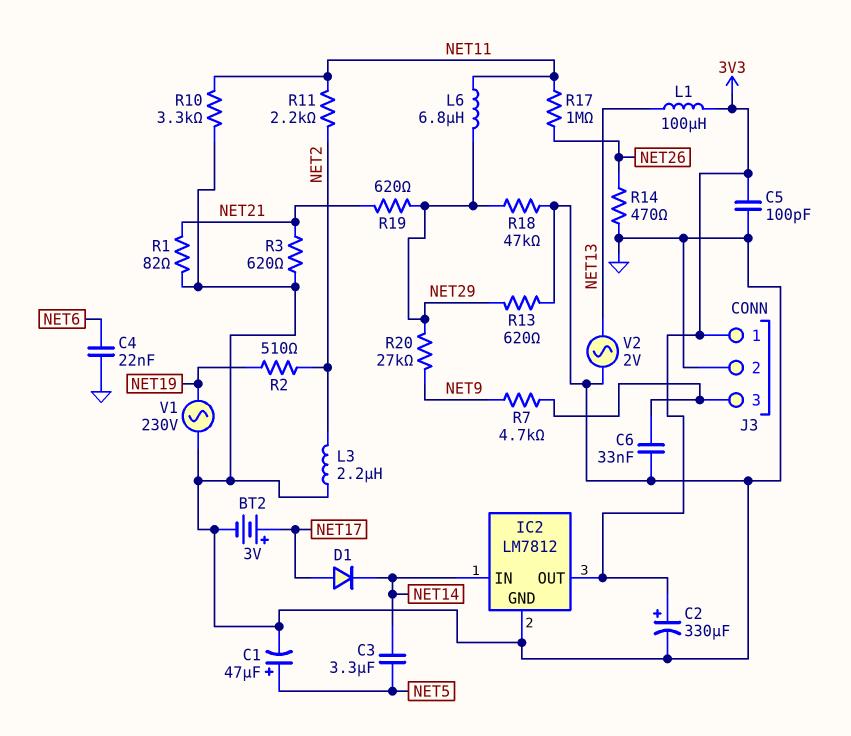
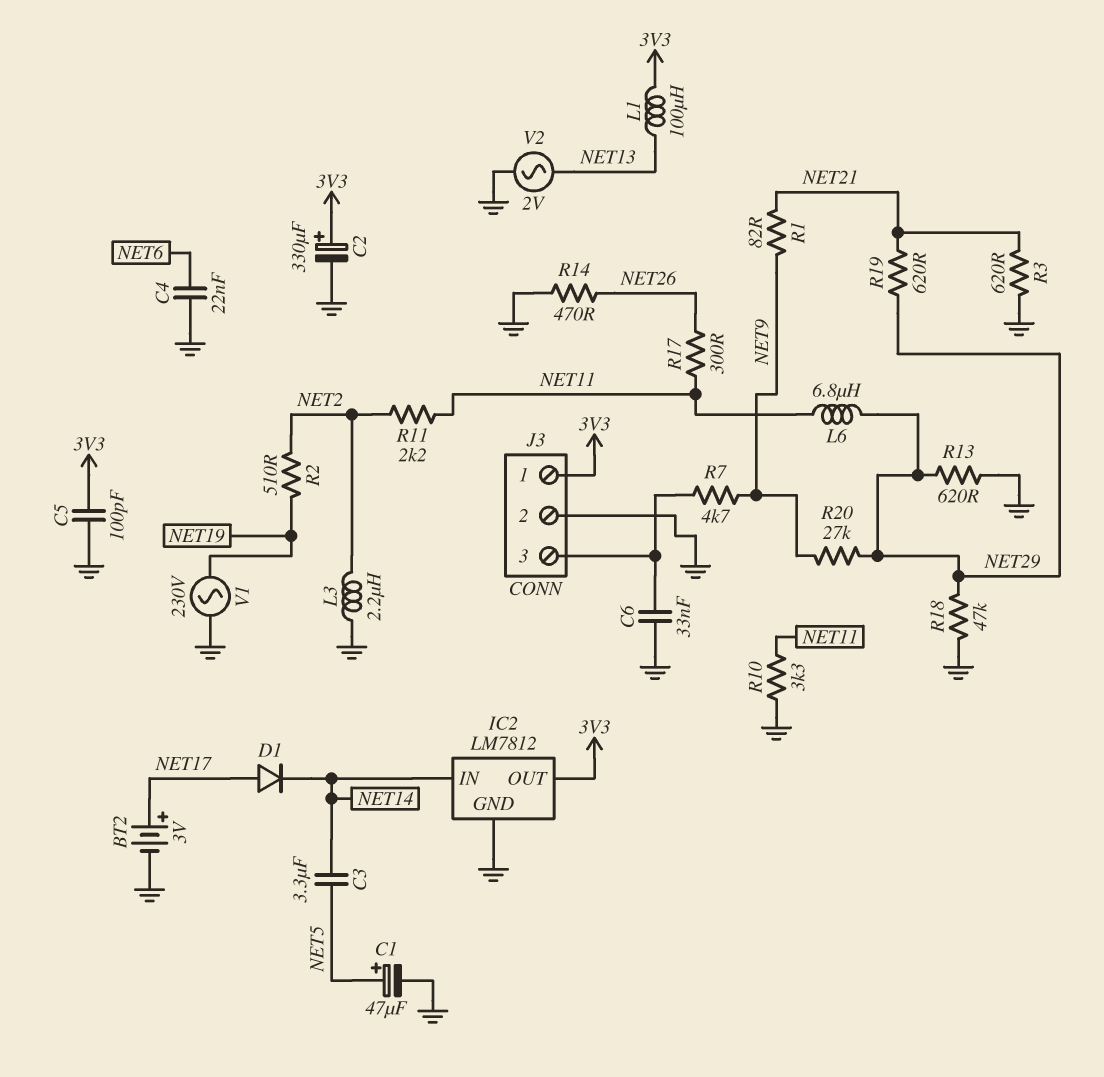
R1: 82 (GND, NET21) -> 82 (NET9, NET21)
R17: 1M (NET11, NET26) -> 300 (NET11, NET26)

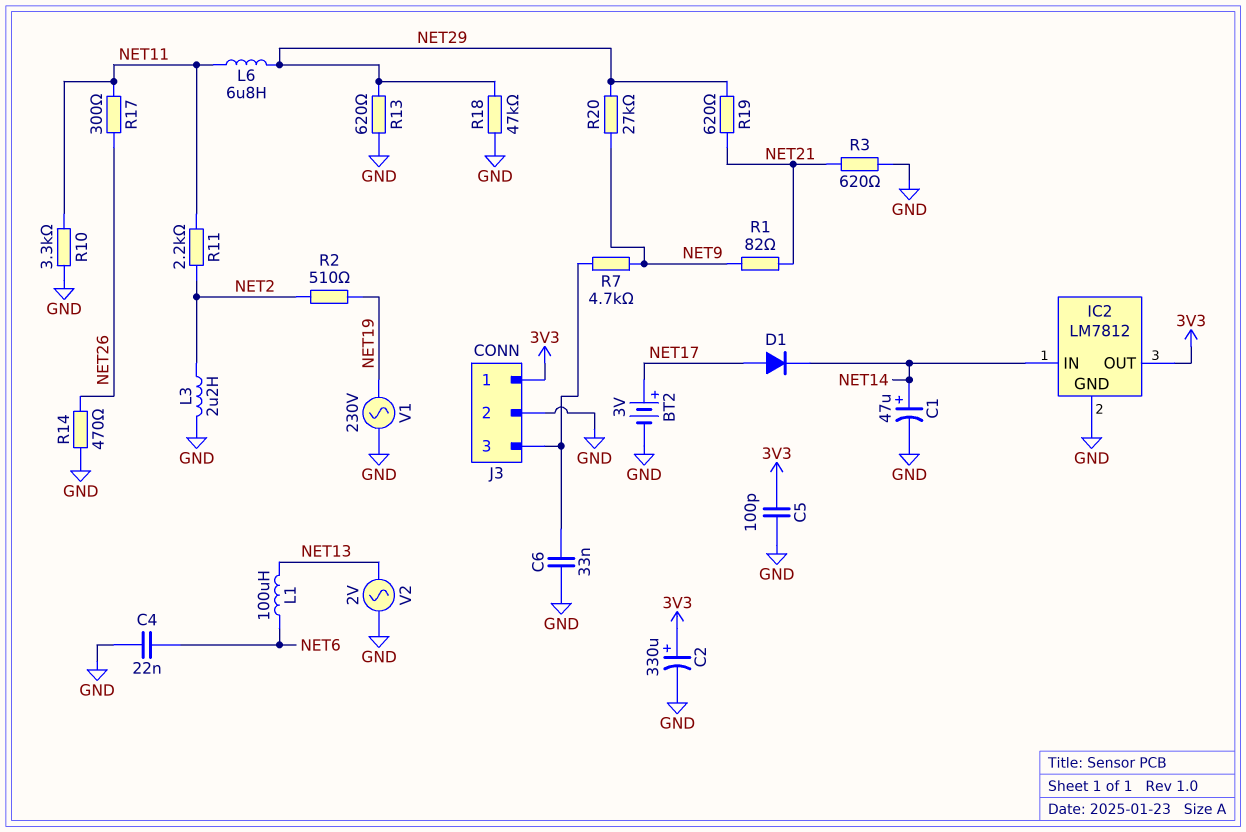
C1: 47uF (plus NET5, minus GND) -> 47uF (plus NET14, minus GND)
C3: 3.3uF (NET5, NET14) -> none
L1: 100uH (3V3, NET13) -> 100uH (NET6, NET13)

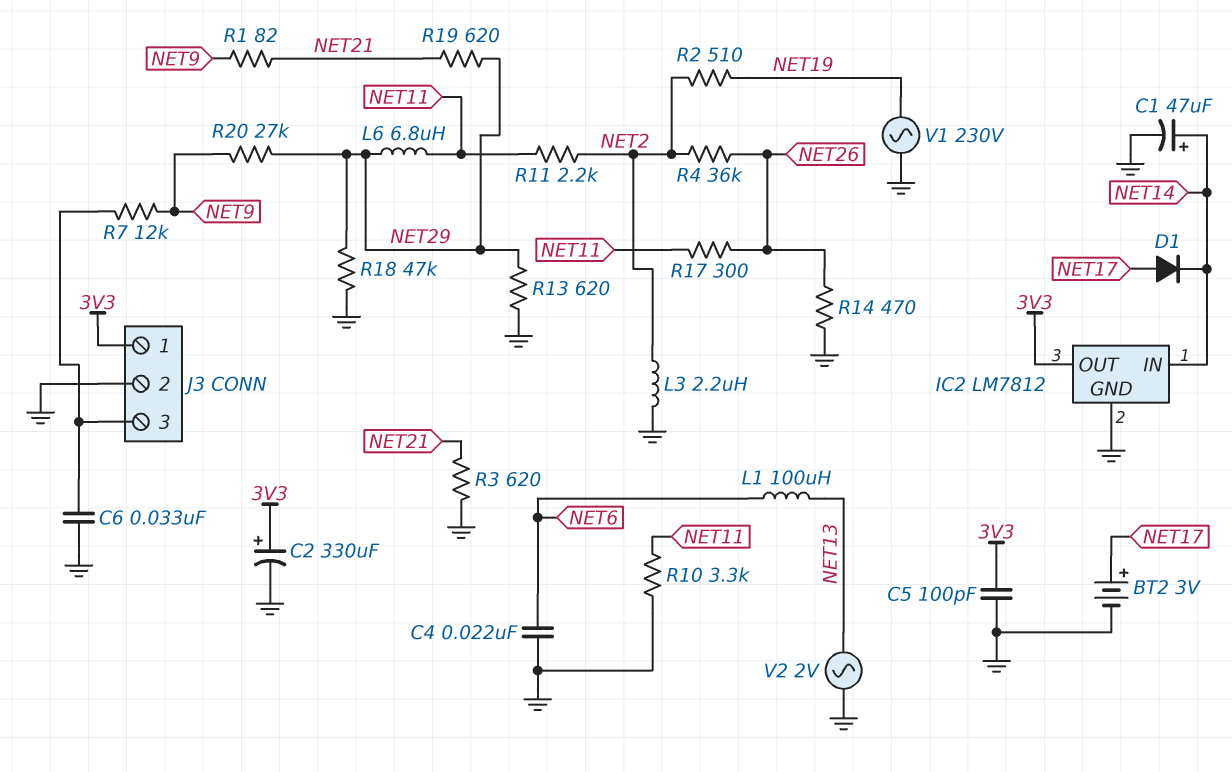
R4: none -> 36k (NET2, NET26)
R7: 4.7k (J3/3, NET9) -> 12k (J3/3, NET9)

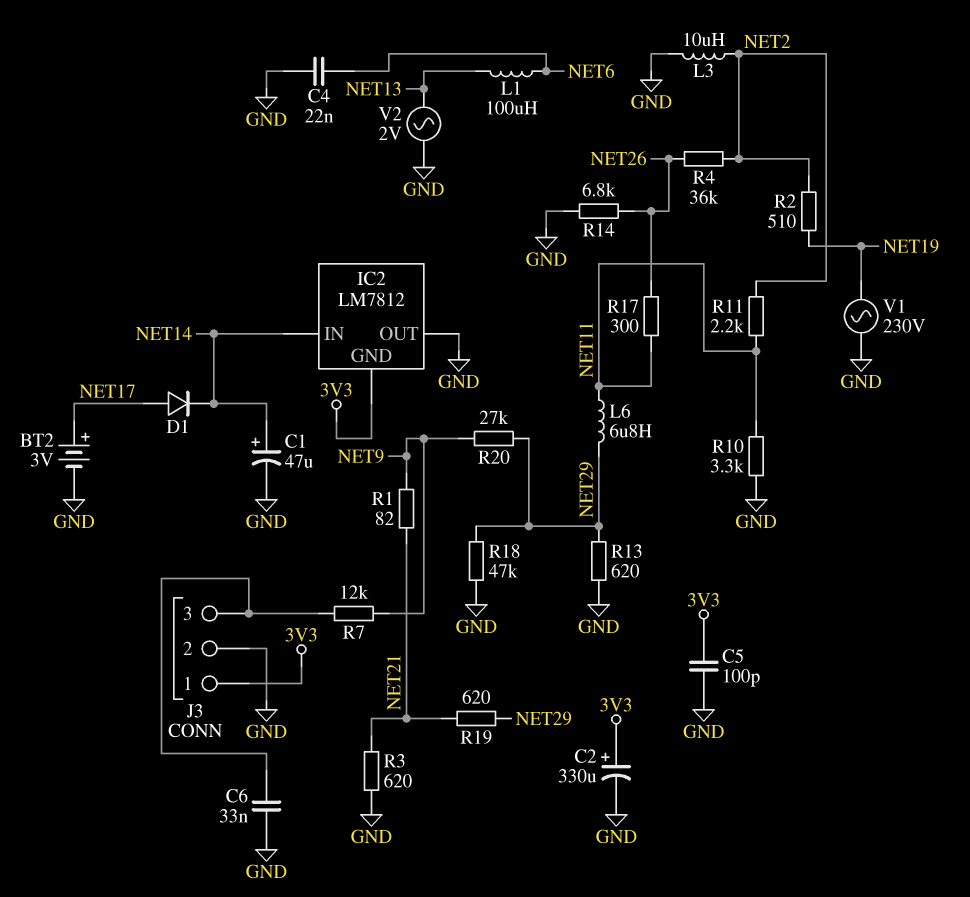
IC2 pin GND: GND -> 3V3
IC2 pin OUT: 3V3 -> GND
L3: 2.2uH (GND, NET2) -> 10uH (GND, NET2)
R14: 470 (GND, NET26) -> 6.8k (GND, NET26)

